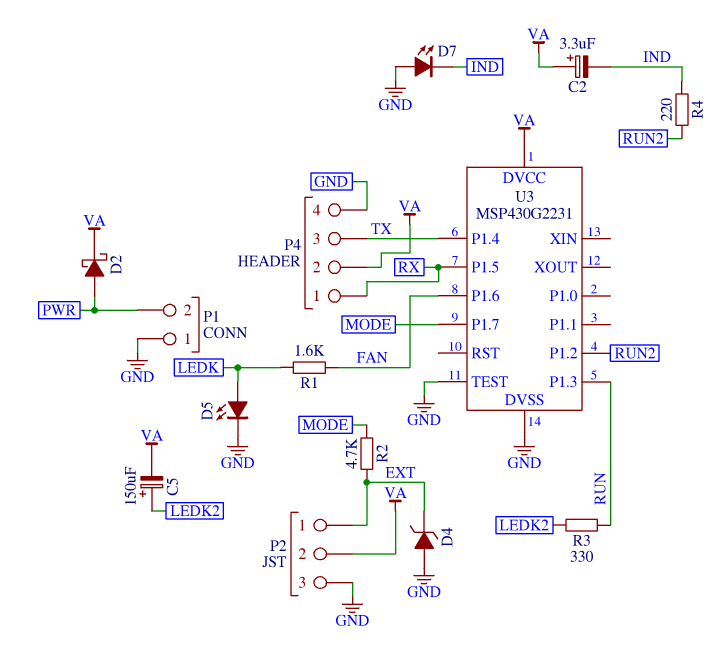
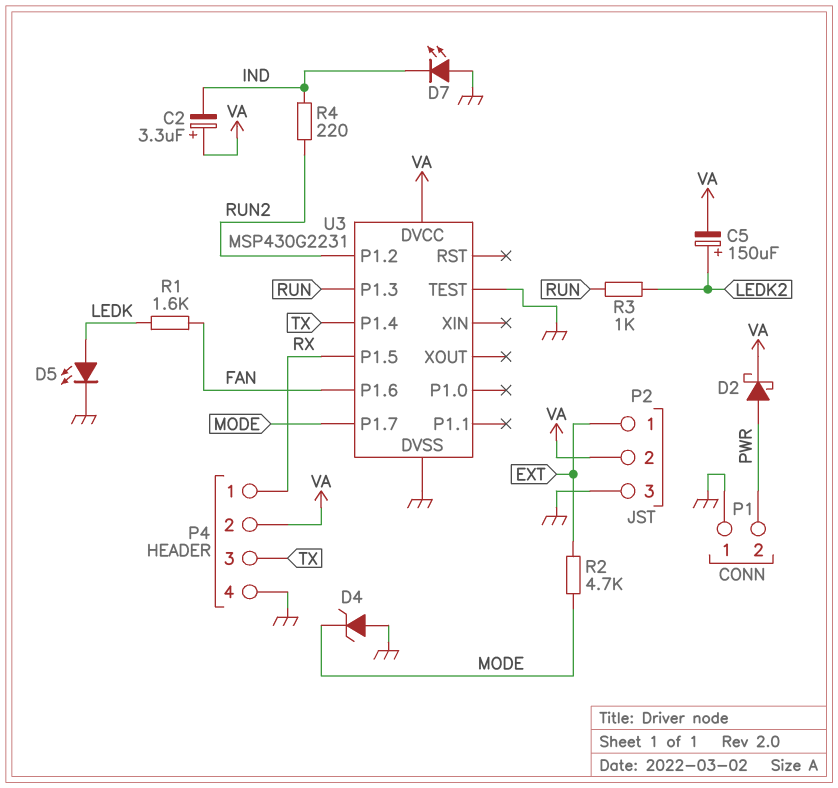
D4: zener (A GND, K EXT) -> zener (A GND, K MODE)
R3: 330 (LEDK2, RUN) -> 1k (LEDK2, RUN)

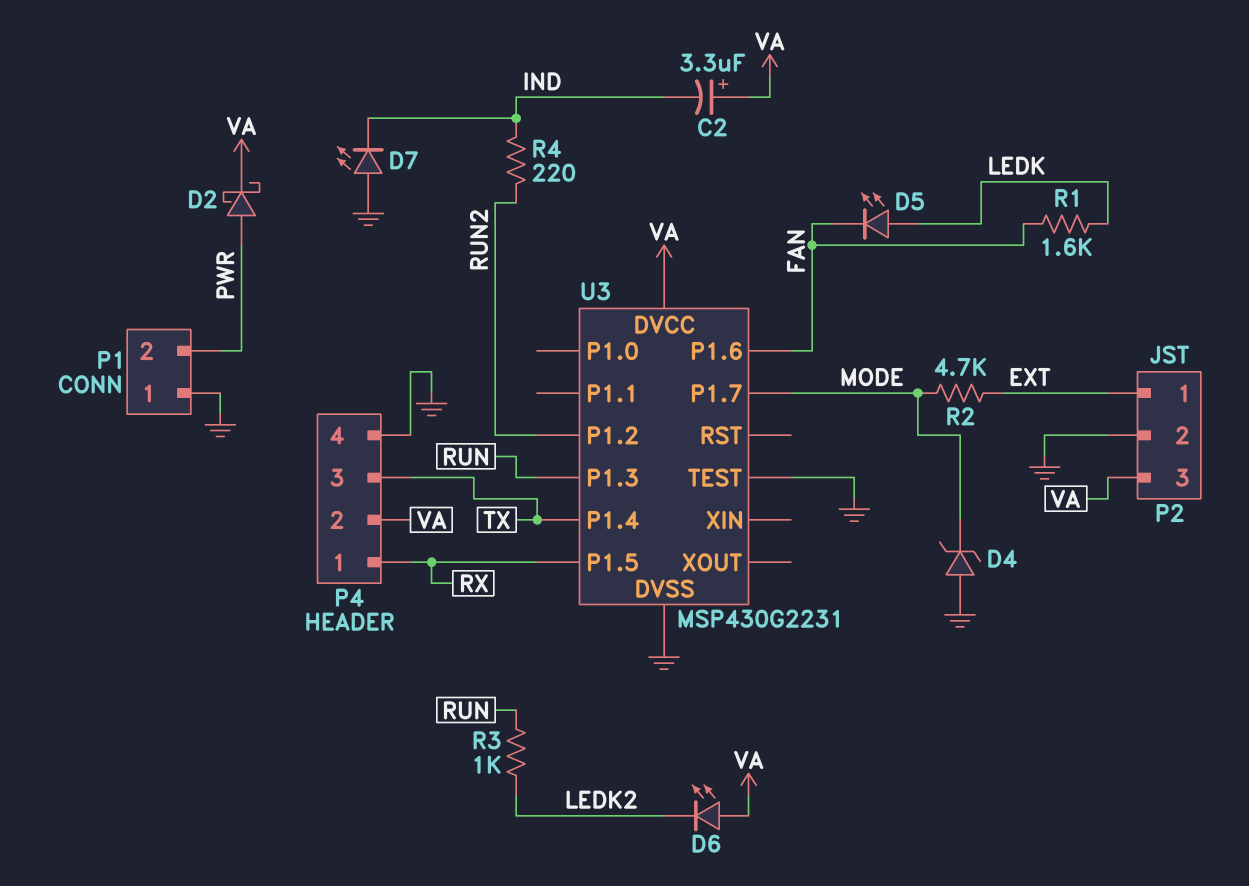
C5: 150uF (plus LEDK2, minus VA) -> none
D5: LED (A LEDK, K GND) -> LED (A LEDK, K FAN)
D6: none -> LED (A VA, K LEDK2)
P2 pin 2: VA -> GND
P2 pin 3: GND -> VA

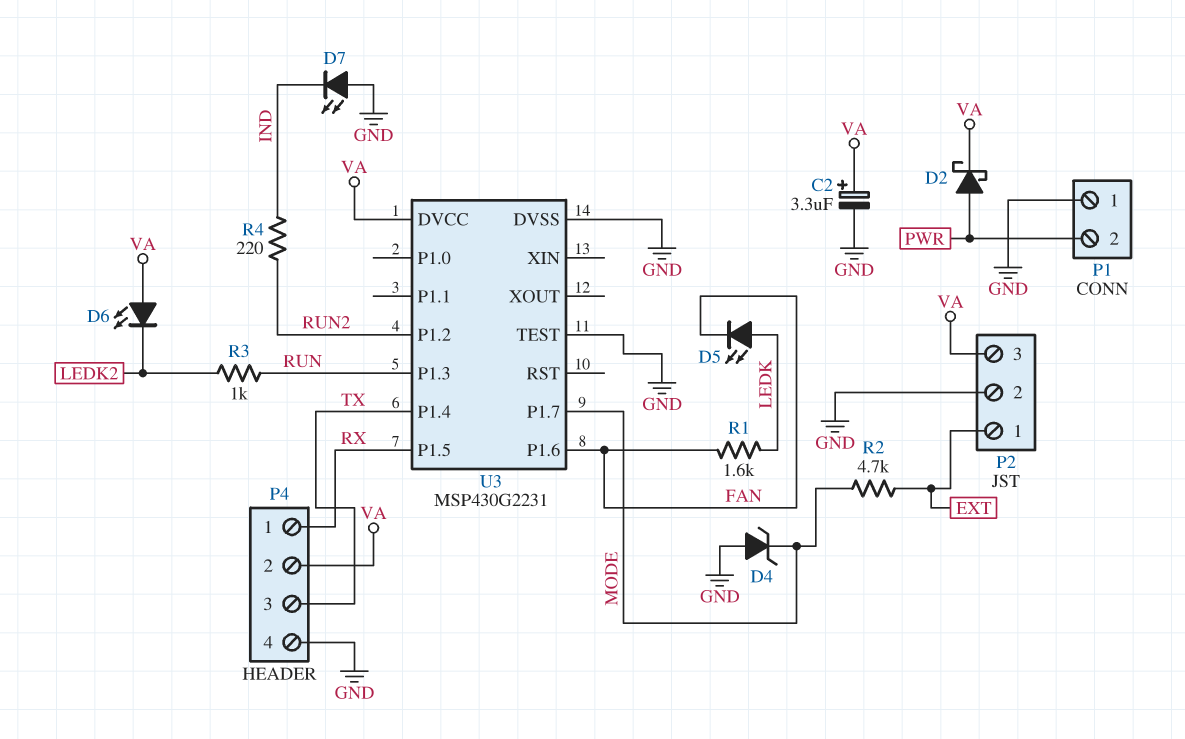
C2: 3.3uF (plus VA, minus IND) -> 3.3uF (plus VA, minus GND)

